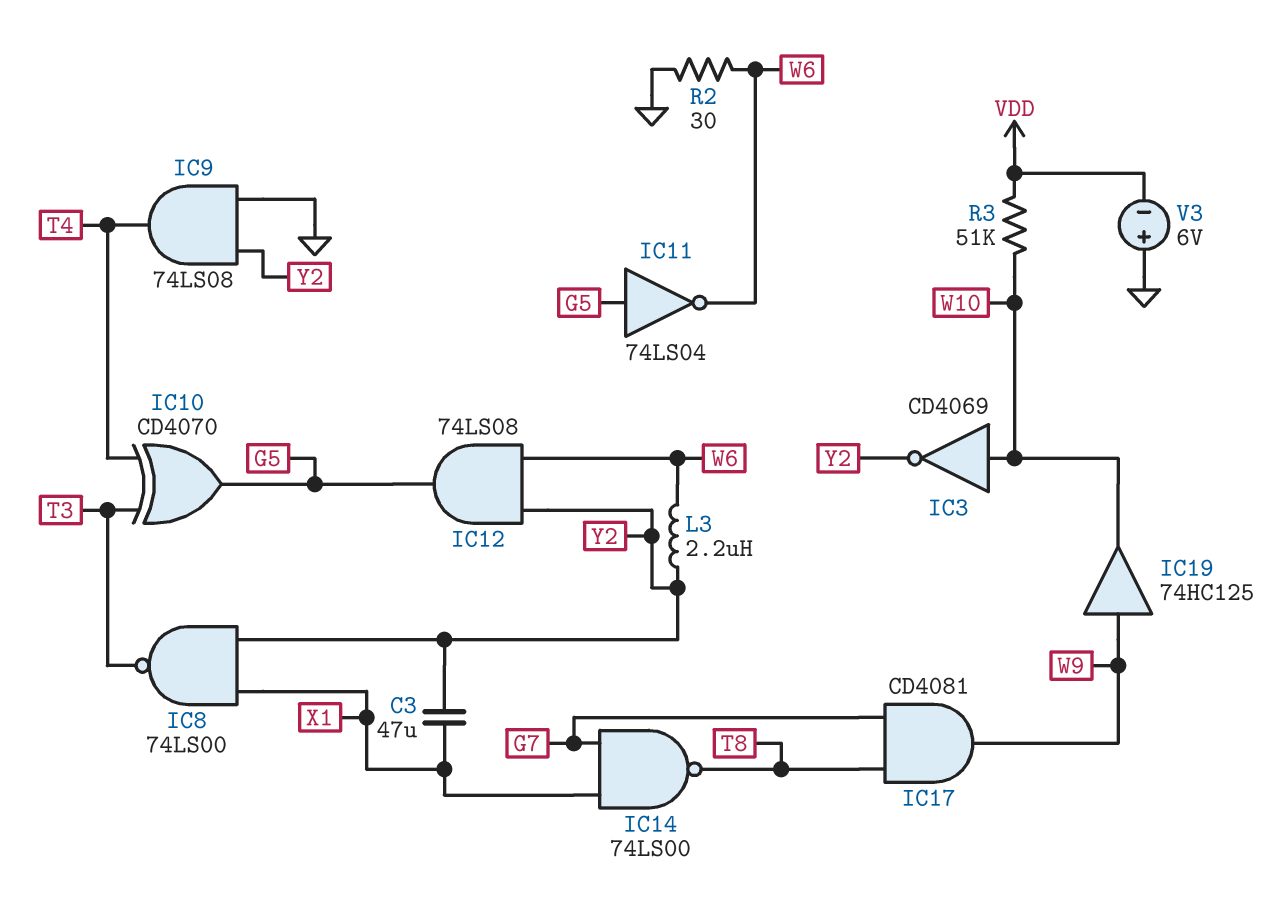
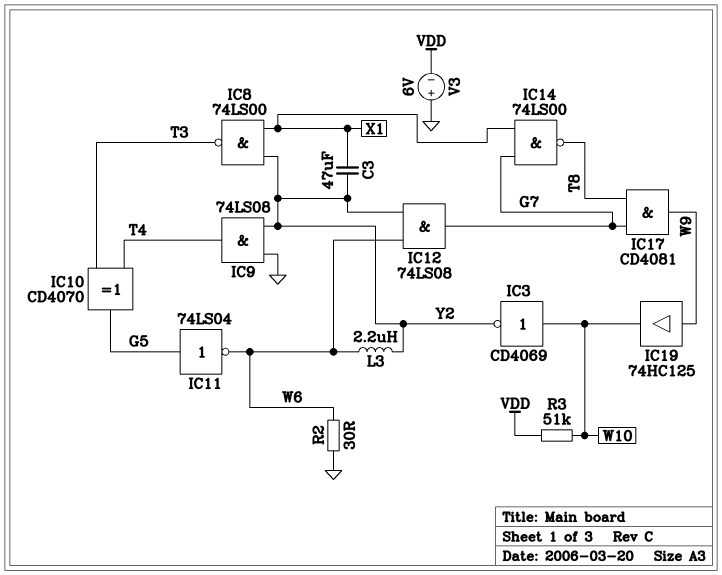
IC12: AND 74LS08 (in W6, in Y2, out G5) -> AND 74LS08 (in W6, in Y2, out G7)

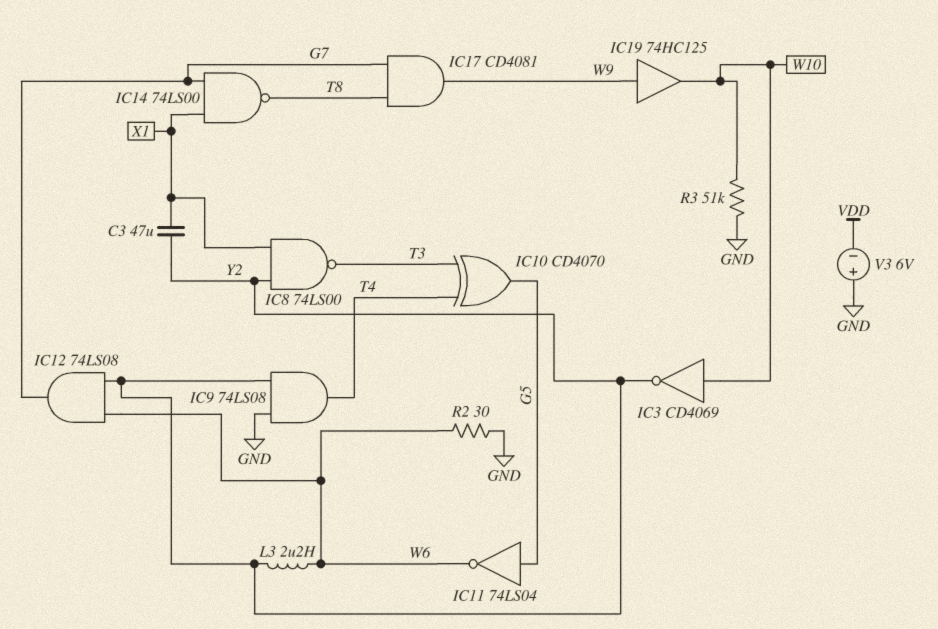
R3: 51k (VDD, W10) -> 51k (GND, W10)

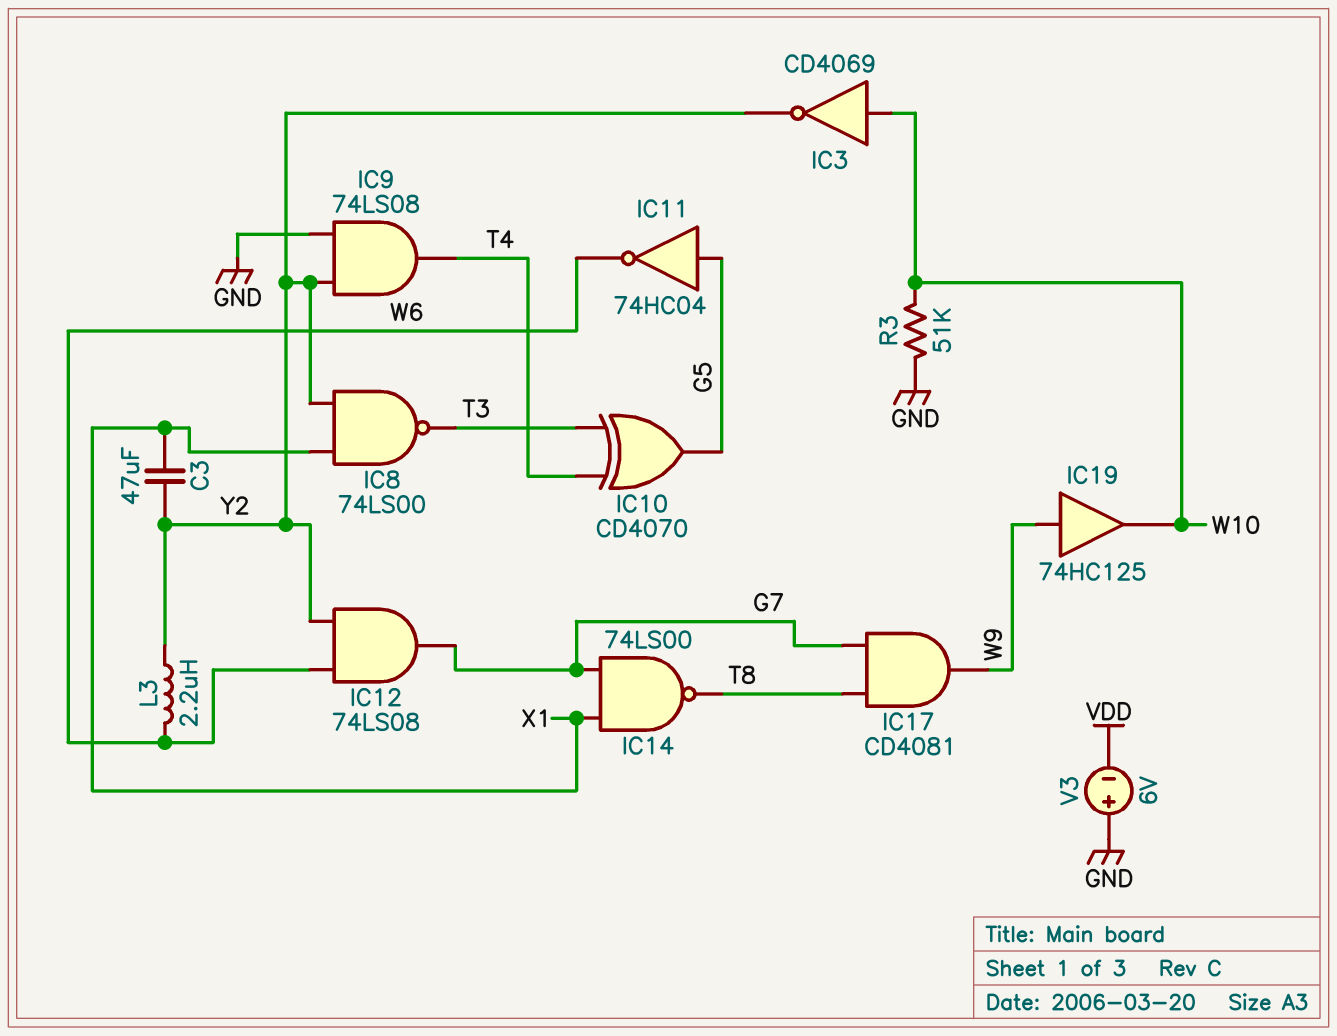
IC11: NOT 74LS04 (in G5, out W6) -> NOT 74HC04 (in G5, out W6)
R2: 30 (GND, W6) -> none

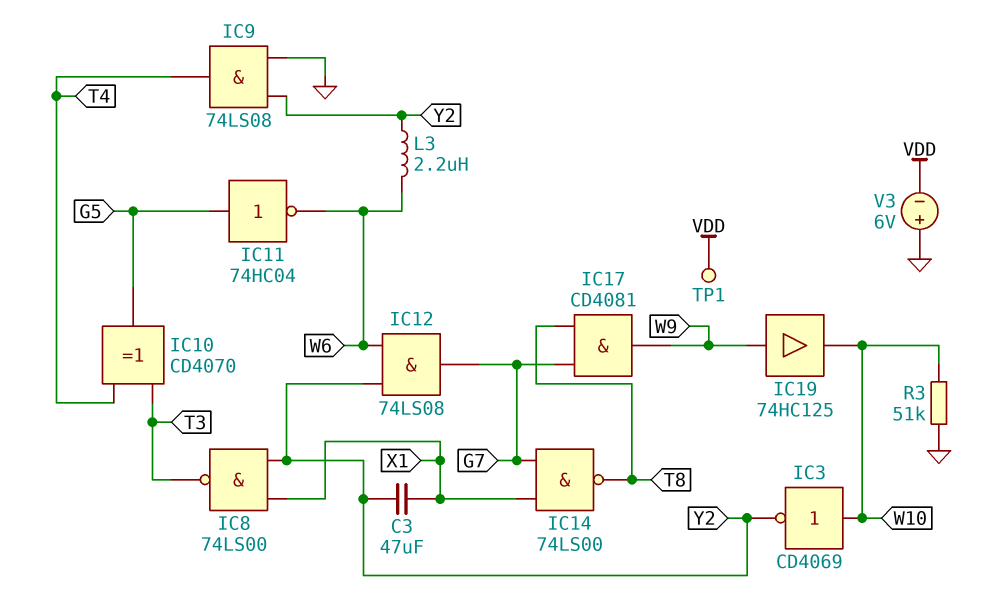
TP1: none -> test point (VDD)

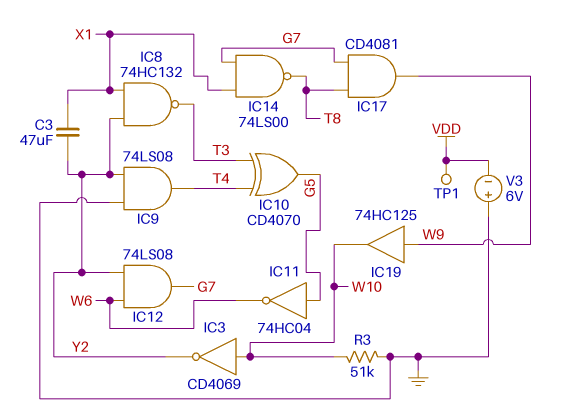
IC8: NAND 74LS00 (in X1, in Y2, out T3) -> NAND 74HC132 (in X1, in Y2, out T3)
L3: 2.2uH (W6, Y2) -> none

